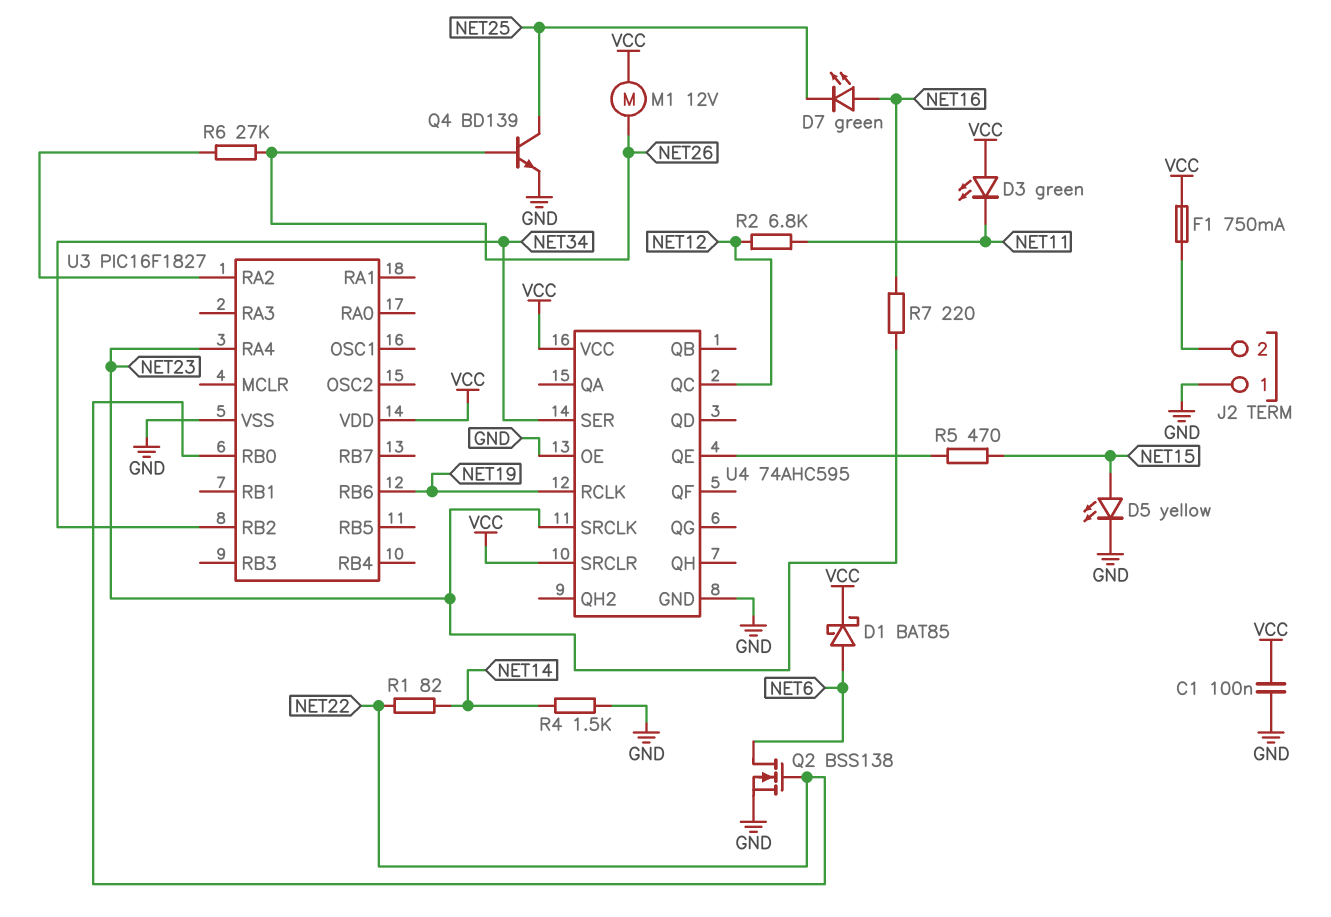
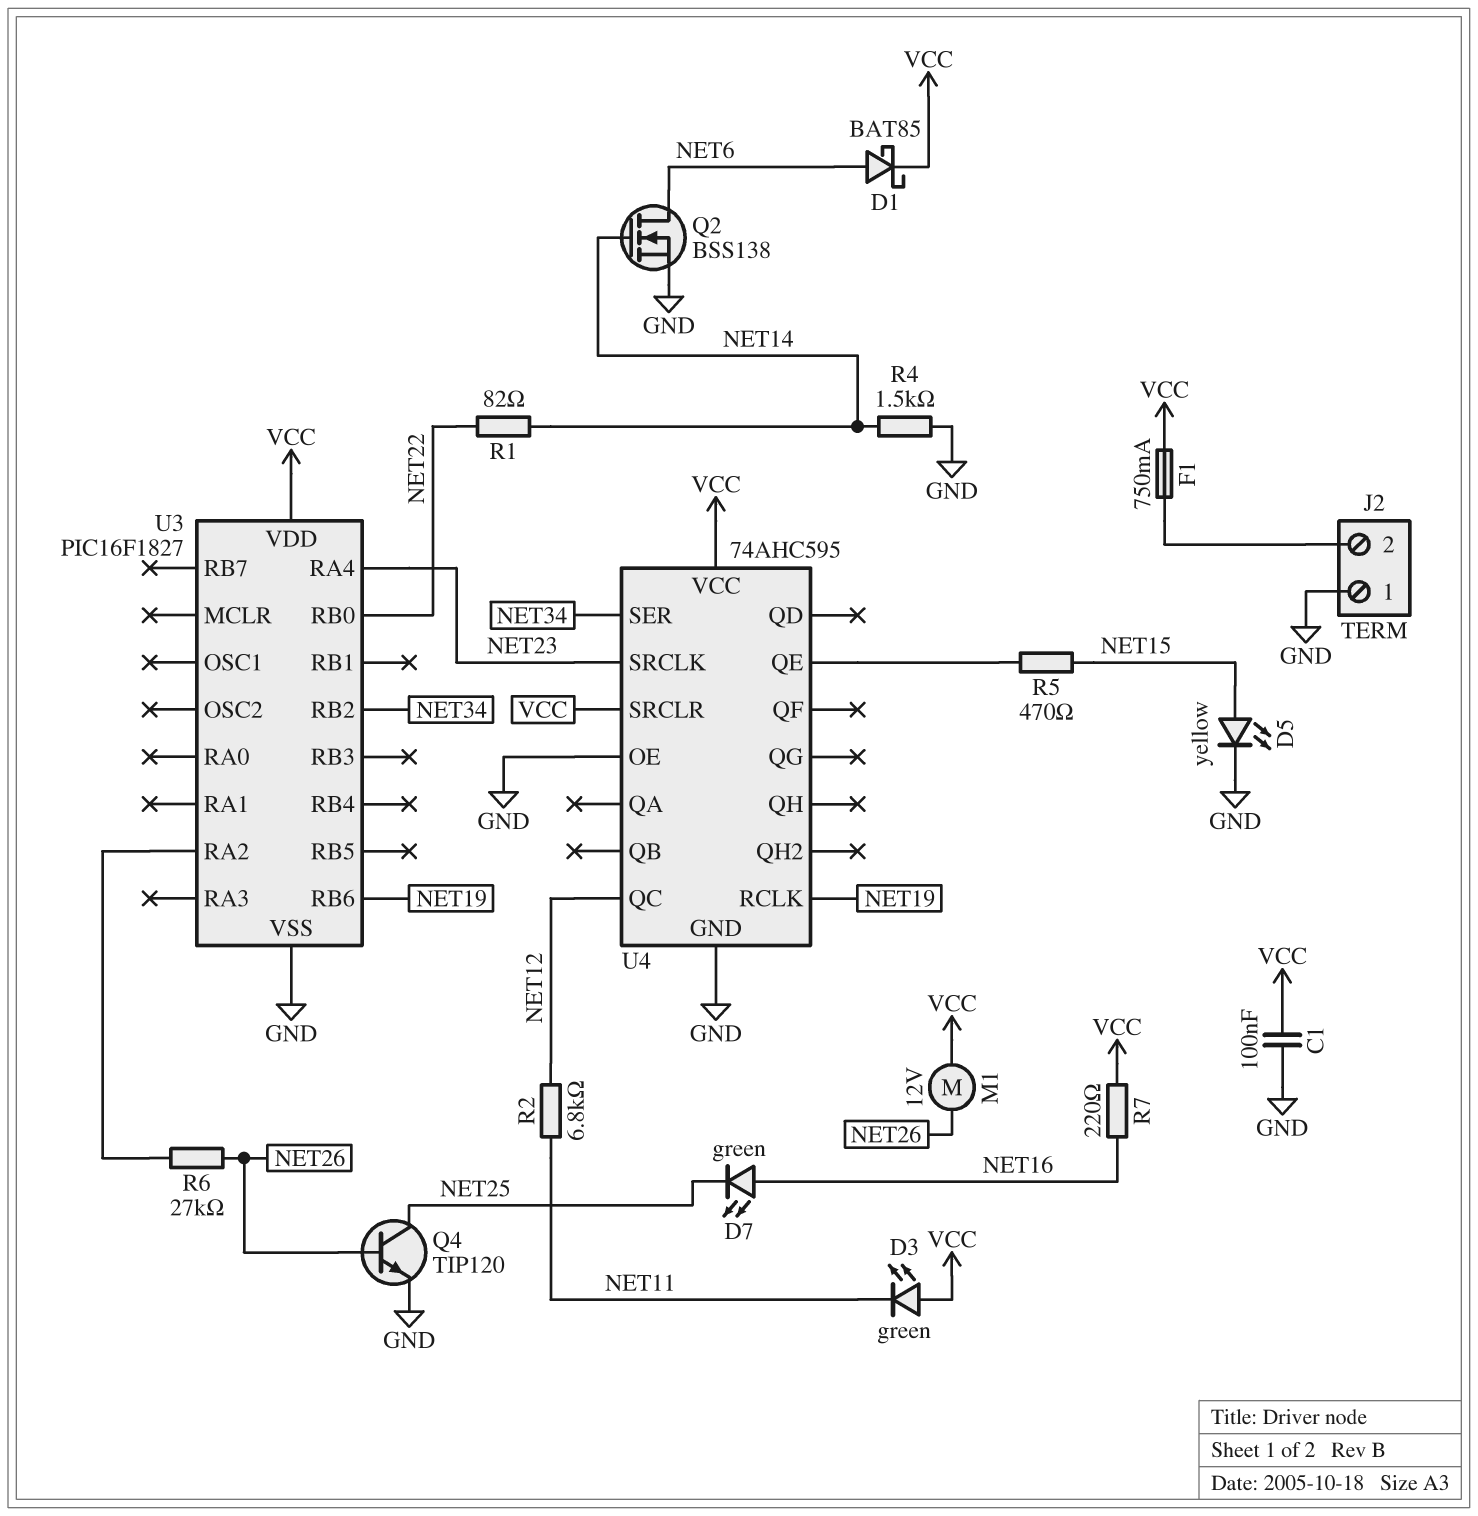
Q2: NMOS BSS138 (G NET22, D NET6, S GND) -> NMOS BSS138 (G NET14, D NET6, S GND)
Q4: NPN BD139 (B NET26, C NET25, E GND) -> NPN TIP120 (B NET26, C NET25, E GND)
R7: 220 (NET16, NET23) -> 220 (NET16, VCC)

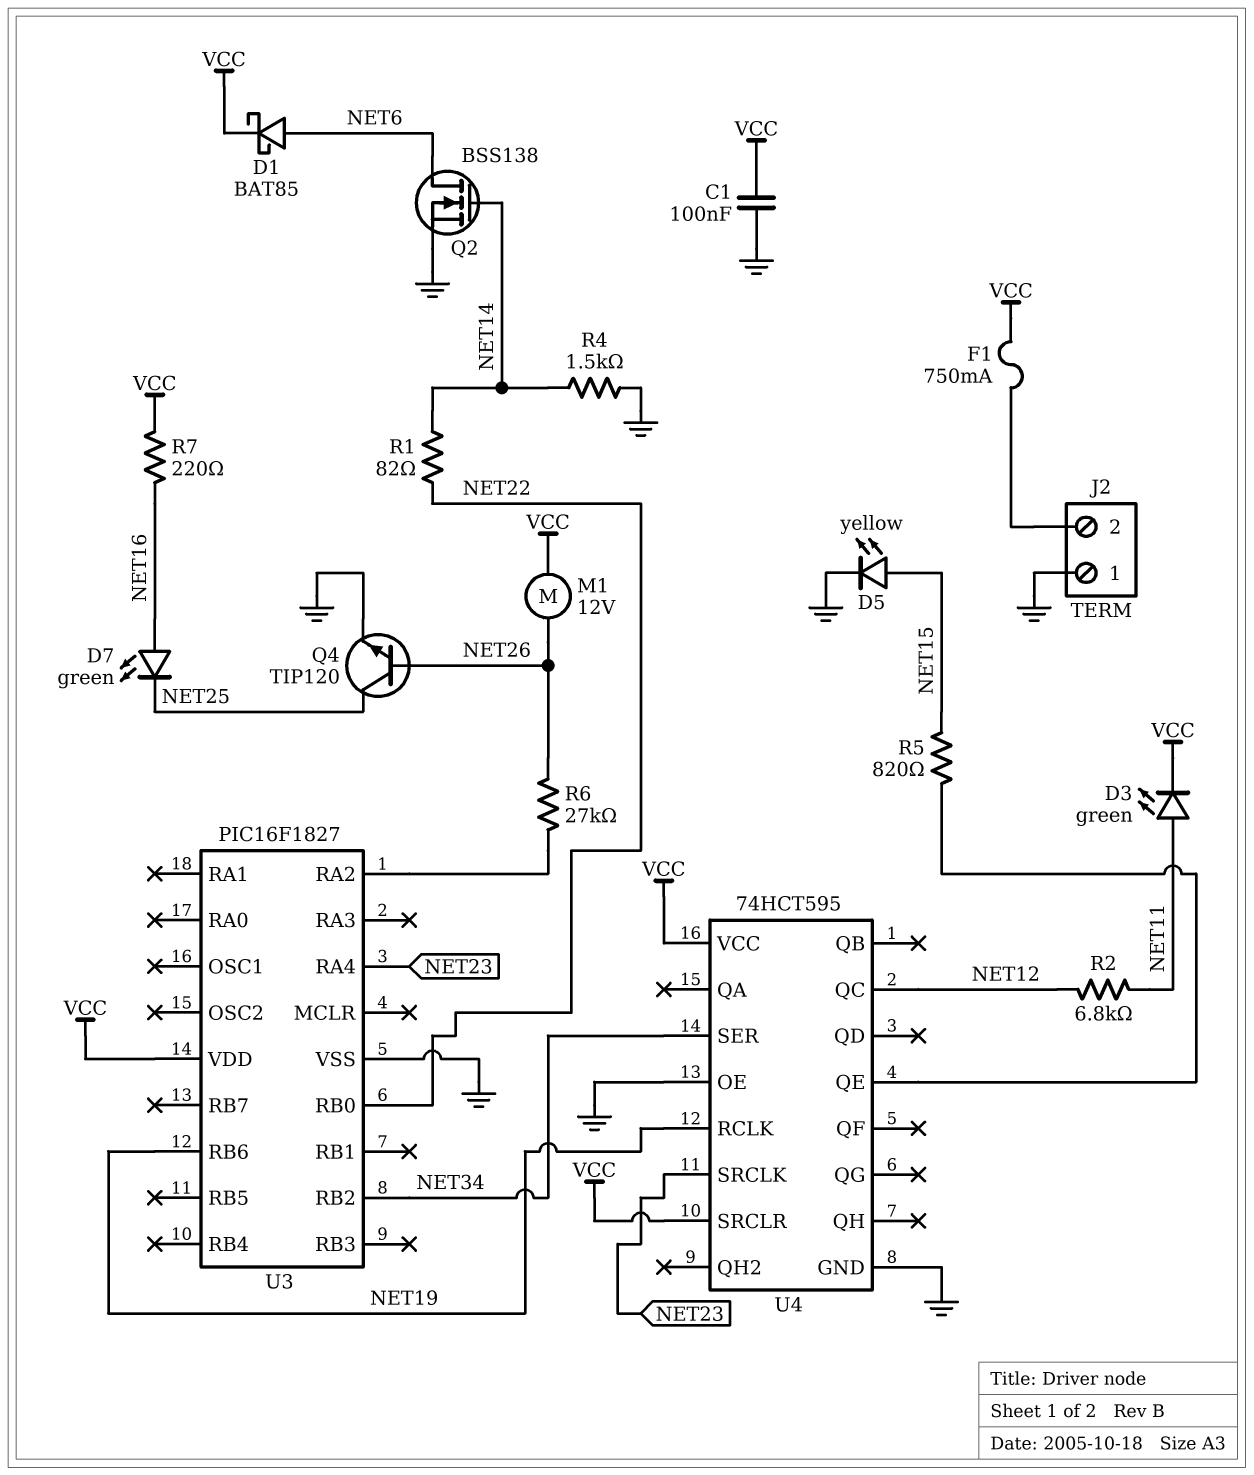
D3: LED green (A VCC, K NET11) -> LED green (A NET11, K VCC)
R5: 470 (NET15, U4/QE) -> 820 (NET15, U4/QE)
U4: 74AHC595 -> 74HCT595

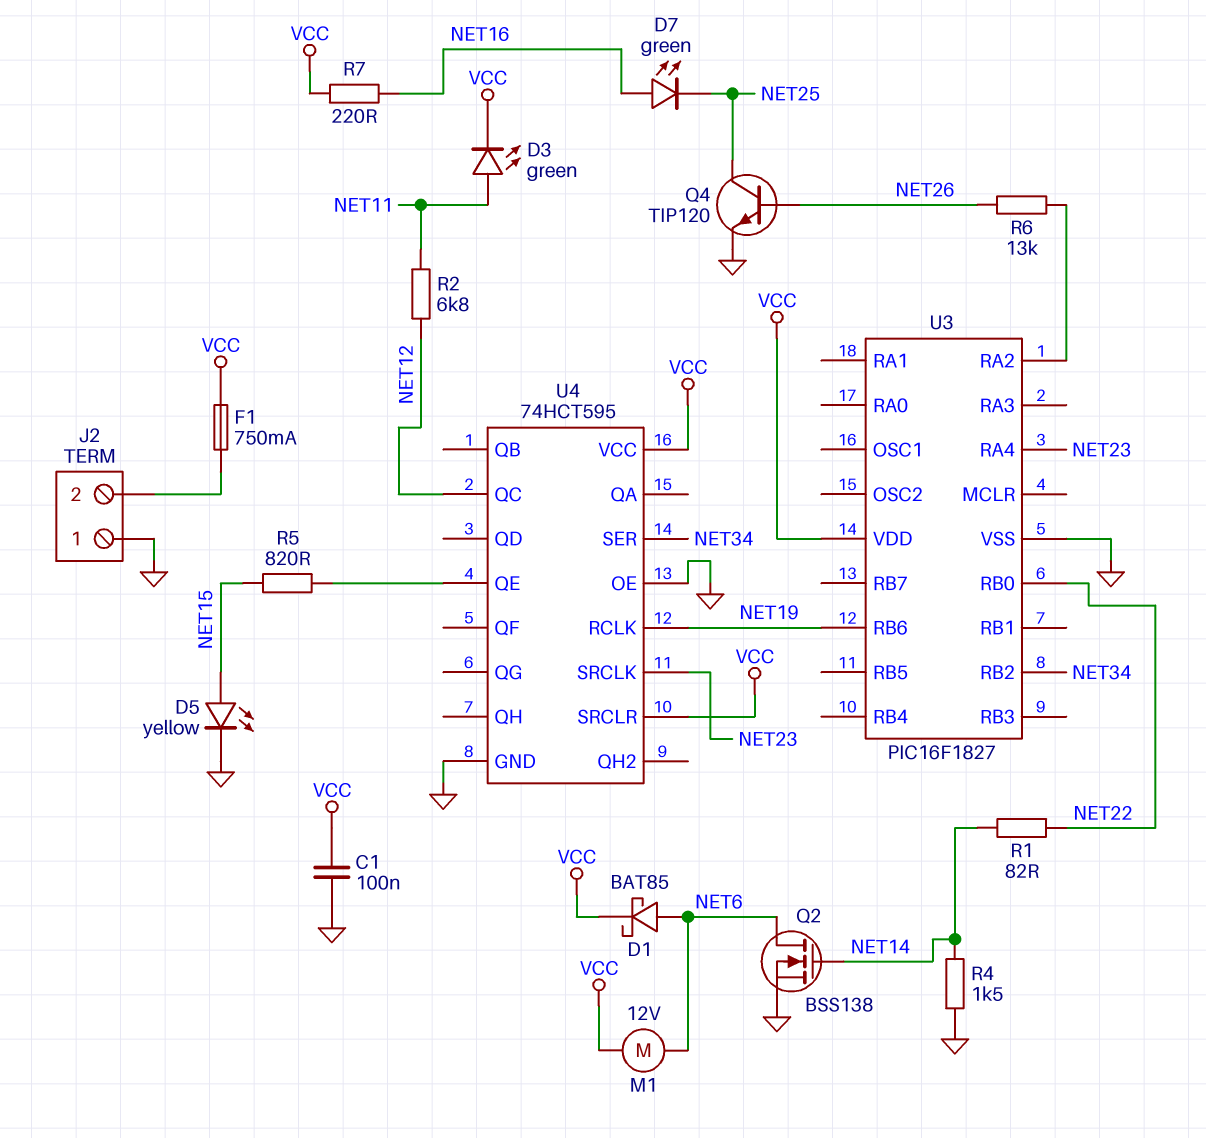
M1: motor 12V (NET26, VCC) -> motor 12V (NET6, VCC)
R6: 27k (NET26, U3/RA2) -> 13k (NET26, U3/RA2)

